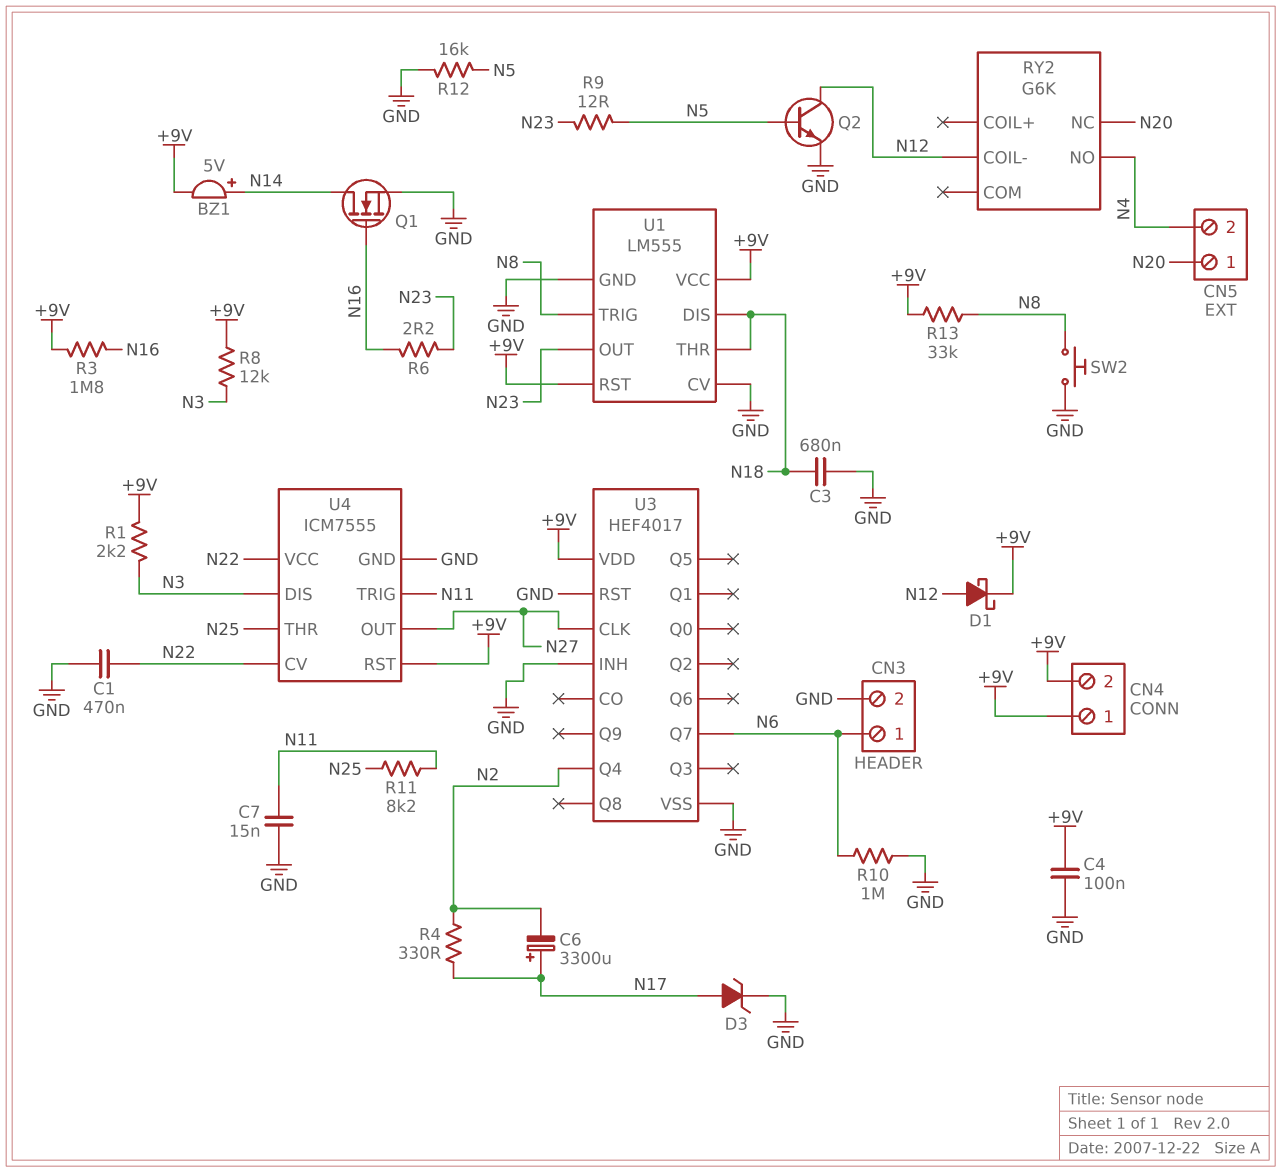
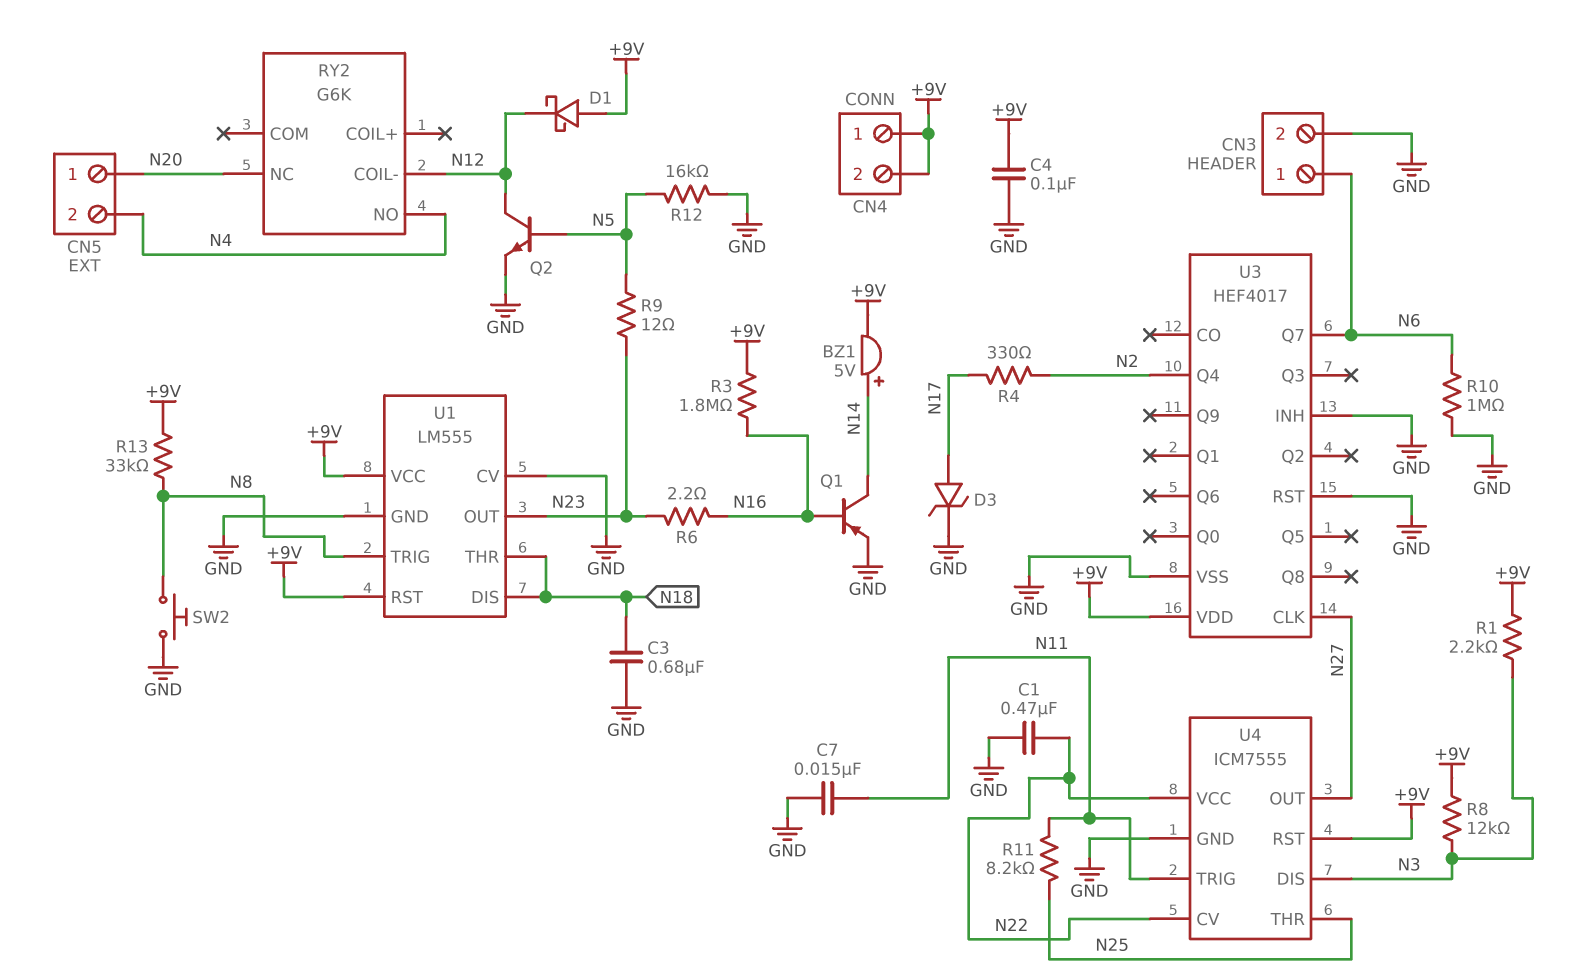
C6: 3300uF (plus N17, minus N2) -> none
D1: schottky (A N12, K +9V) -> schottky (A +9V, K N12)
Q1: NMOS (G N16, D N14, S GND) -> PNP (B N16, C N14, E GND)

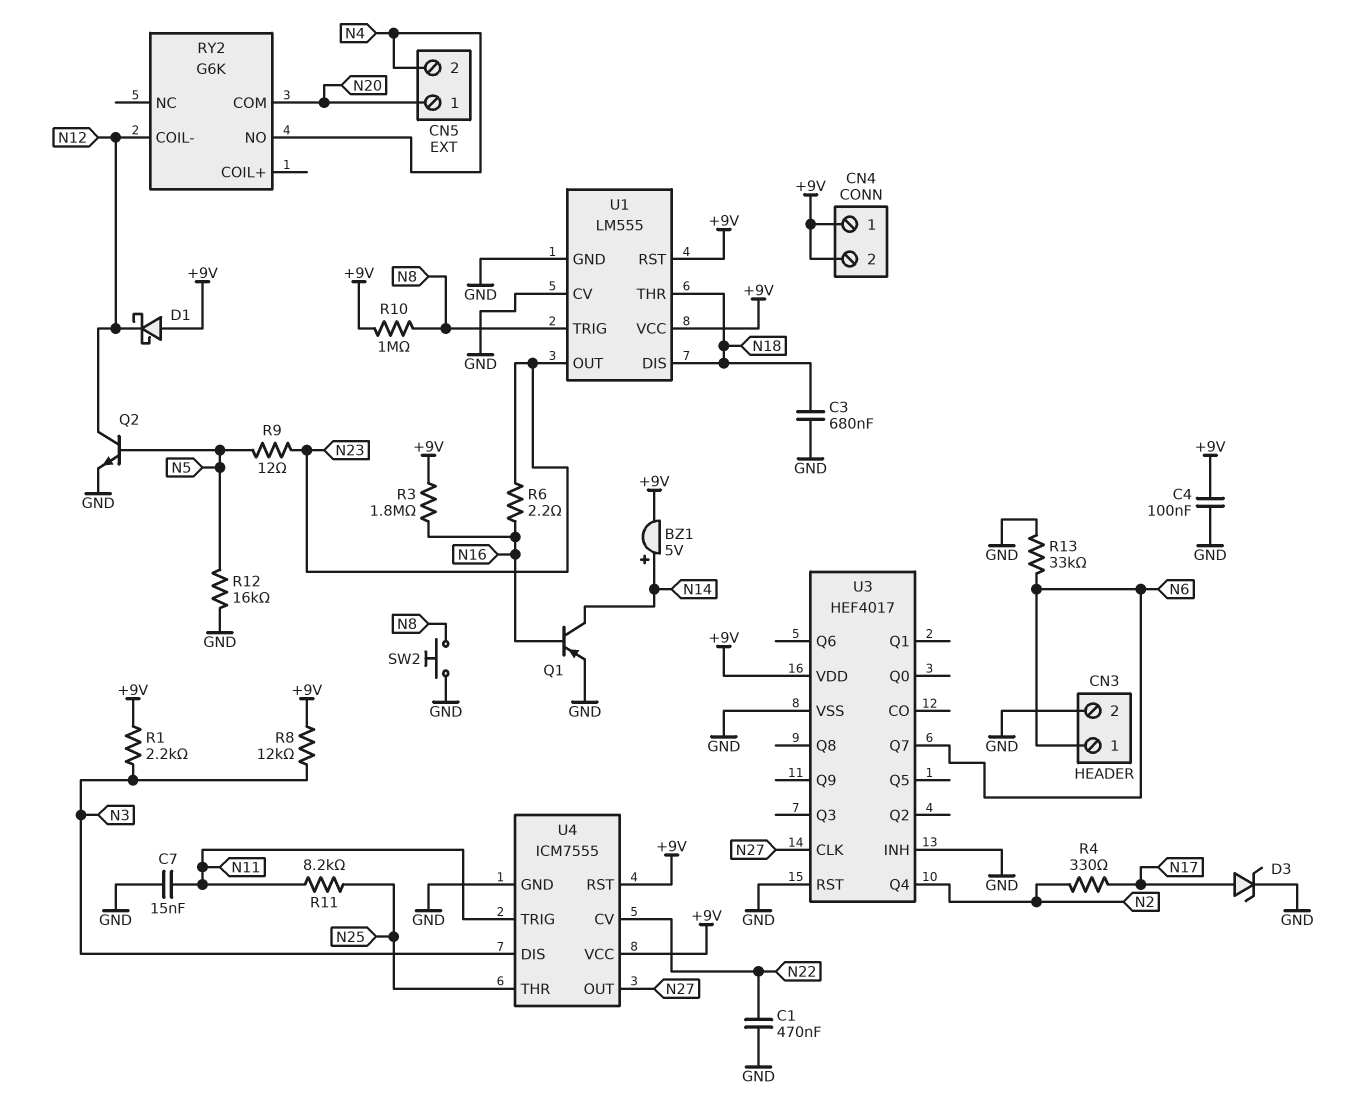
R10: 1M (GND, N6) -> 1M (+9V, N8)
R13: 33k (+9V, N8) -> 33k (GND, N6)
RY2 pin COM: none -> N20
RY2 pin NC: N20 -> none
U4 pin VCC: N22 -> +9V

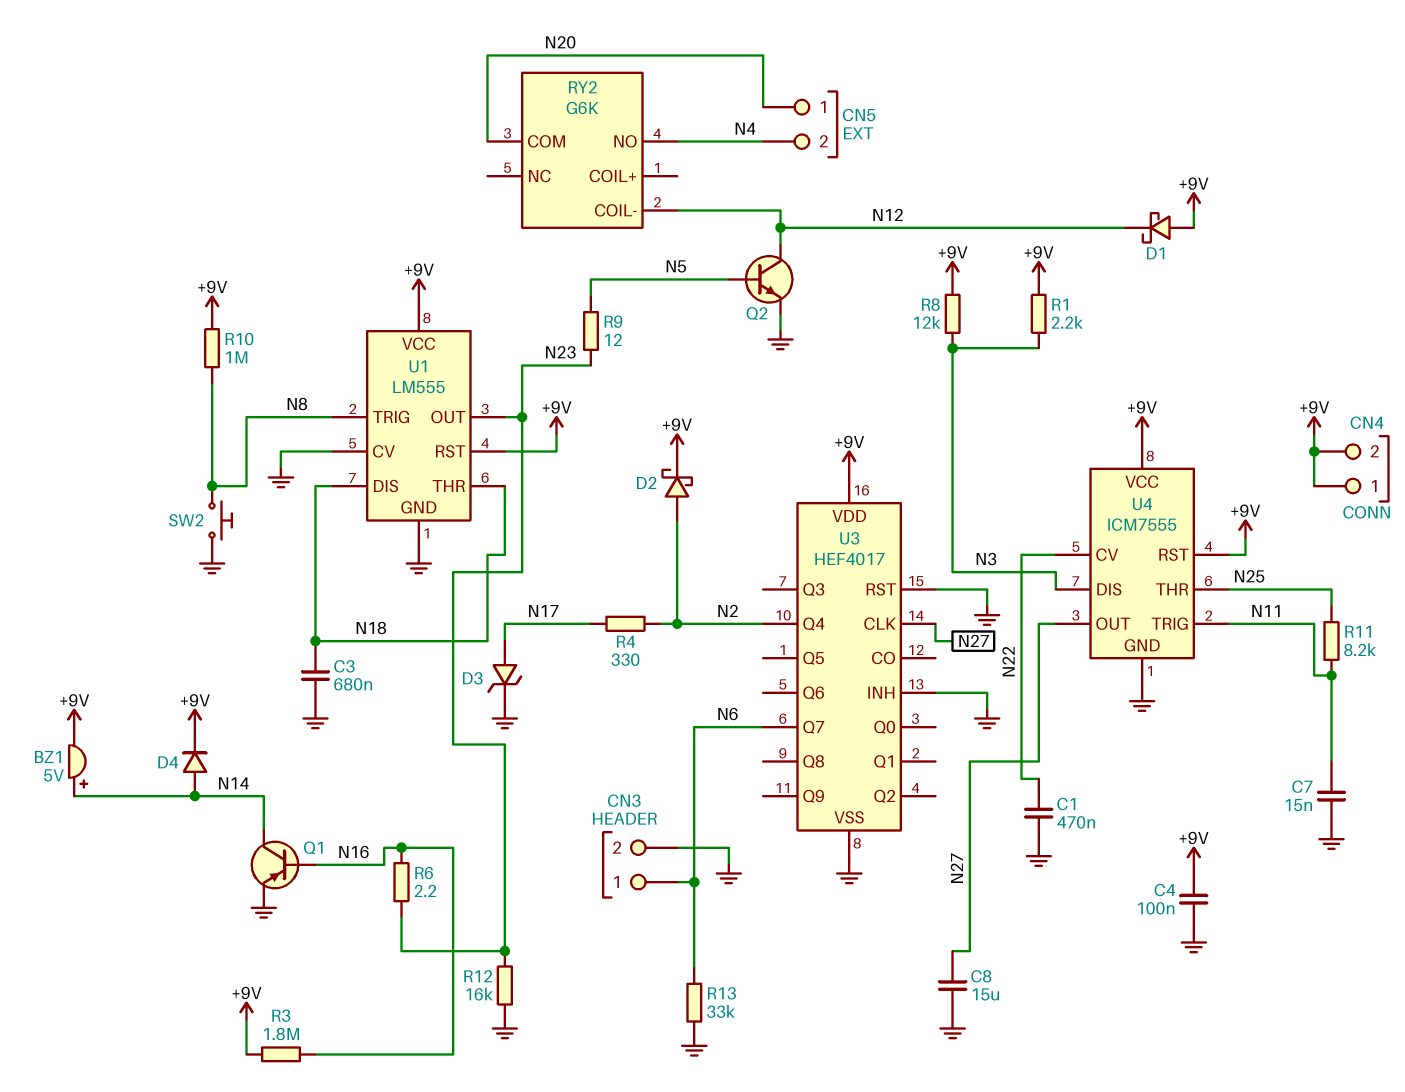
C8: none -> 15uF (GND, N27)
D2: none -> schottky (A N2, K +9V)
D4: none -> diode (A N14, K +9V)
R12: 16k (GND, N5) -> 16k (GND, N23)

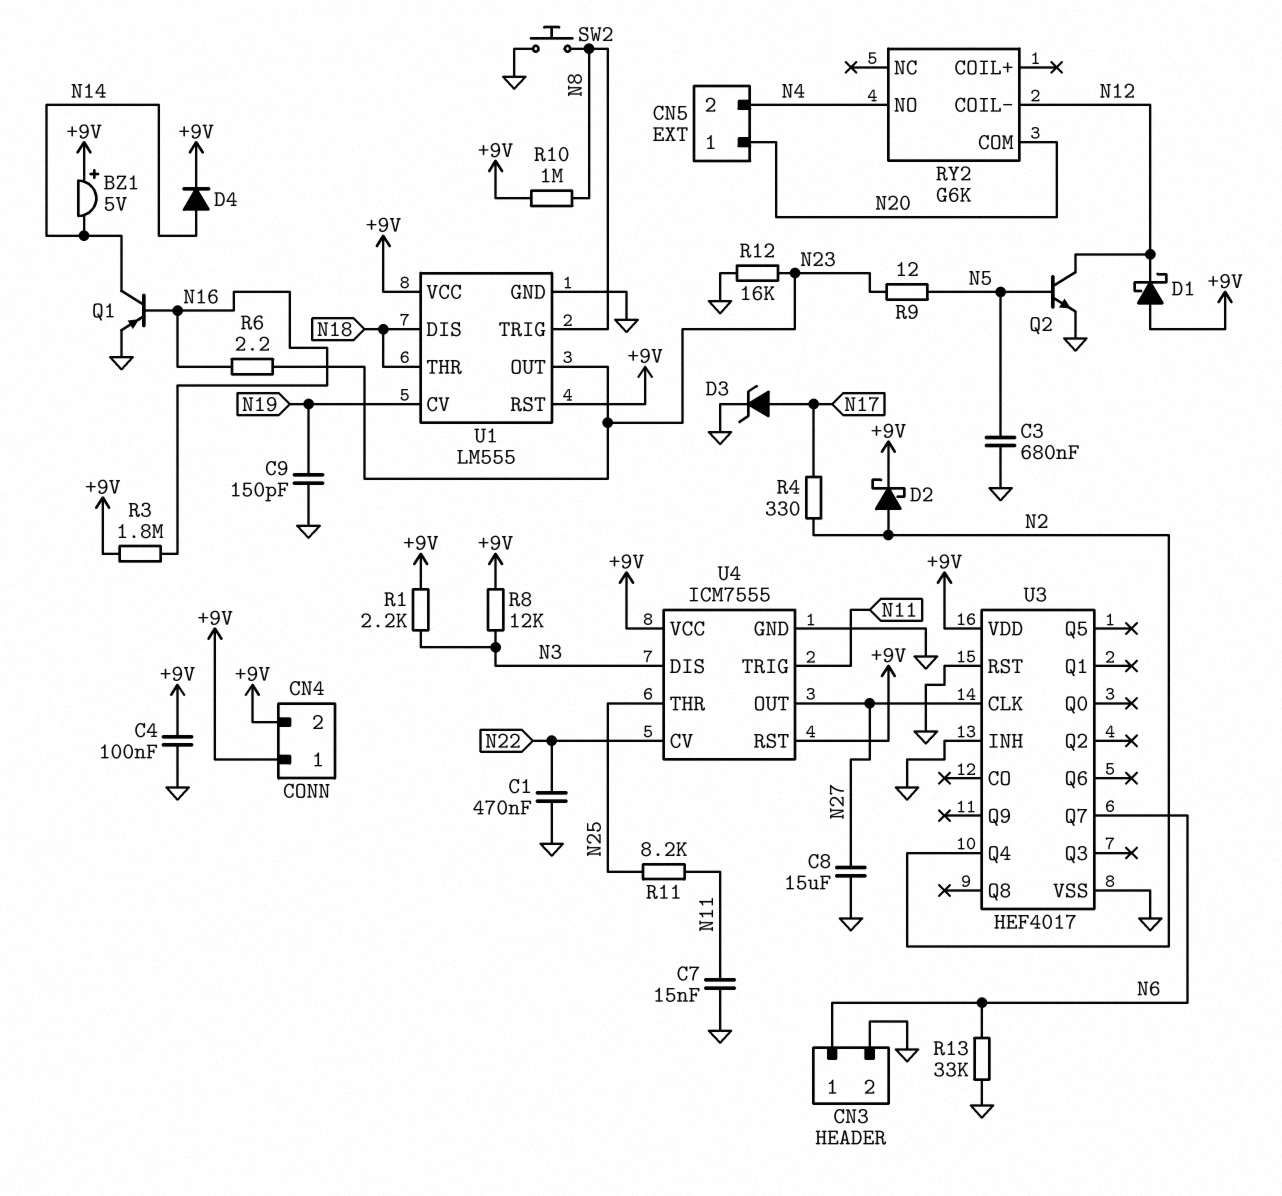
BZ1: buzzer 5V (plus N14, minus +9V) -> buzzer 5V (plus +9V, minus N14)
C3: 680nF (GND, N18) -> 680nF (GND, N5)
C9: none -> 150pF (GND, N19)
U1 pin CV: GND -> N19

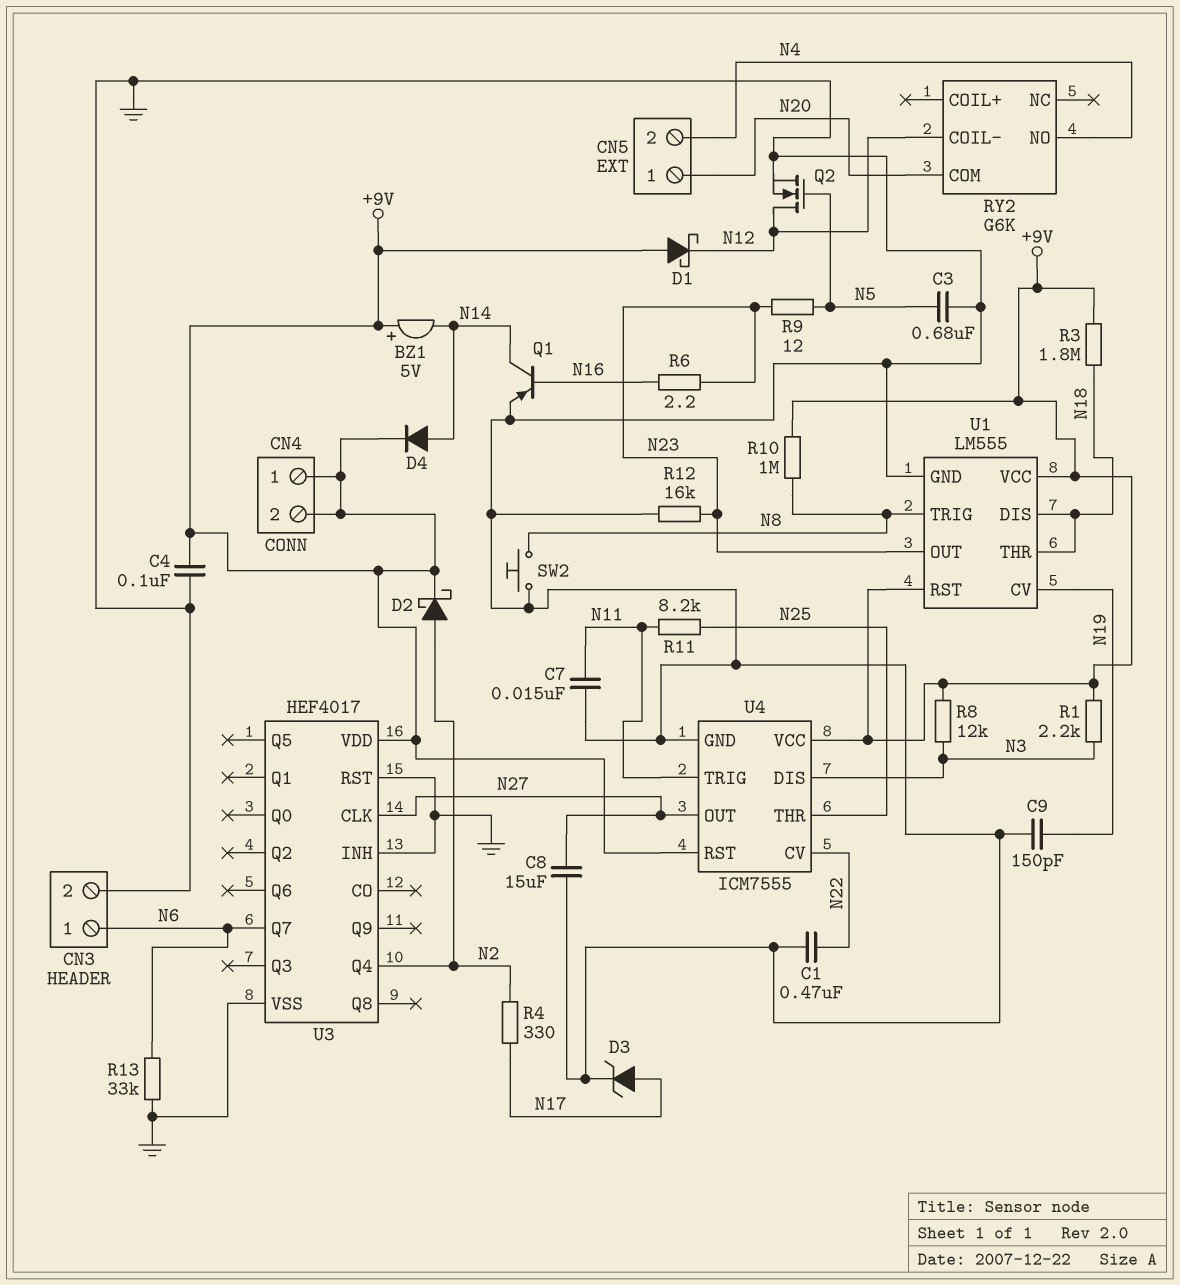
Q2: NPN (B N5, C N12, E GND) -> NMOS (G N5, D N12, S GND)
R3: 1.8M (+9V, N16) -> 1.8M (+9V, N18)

